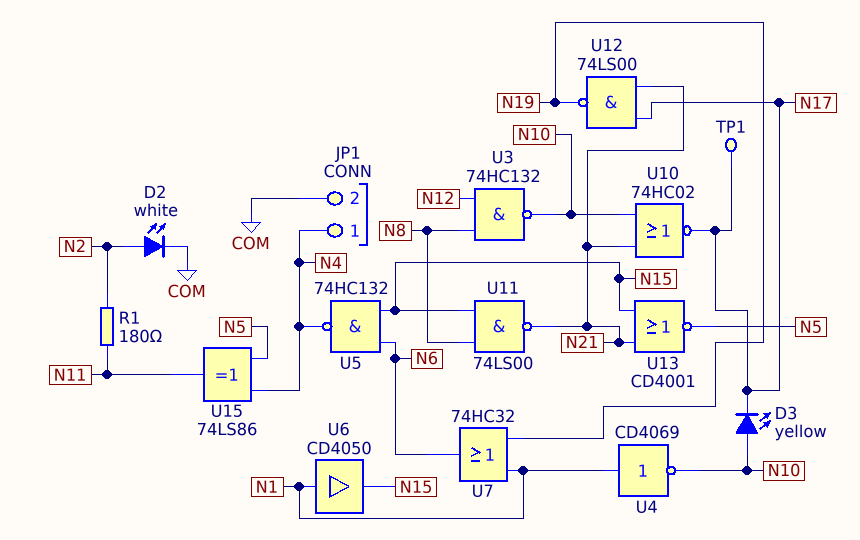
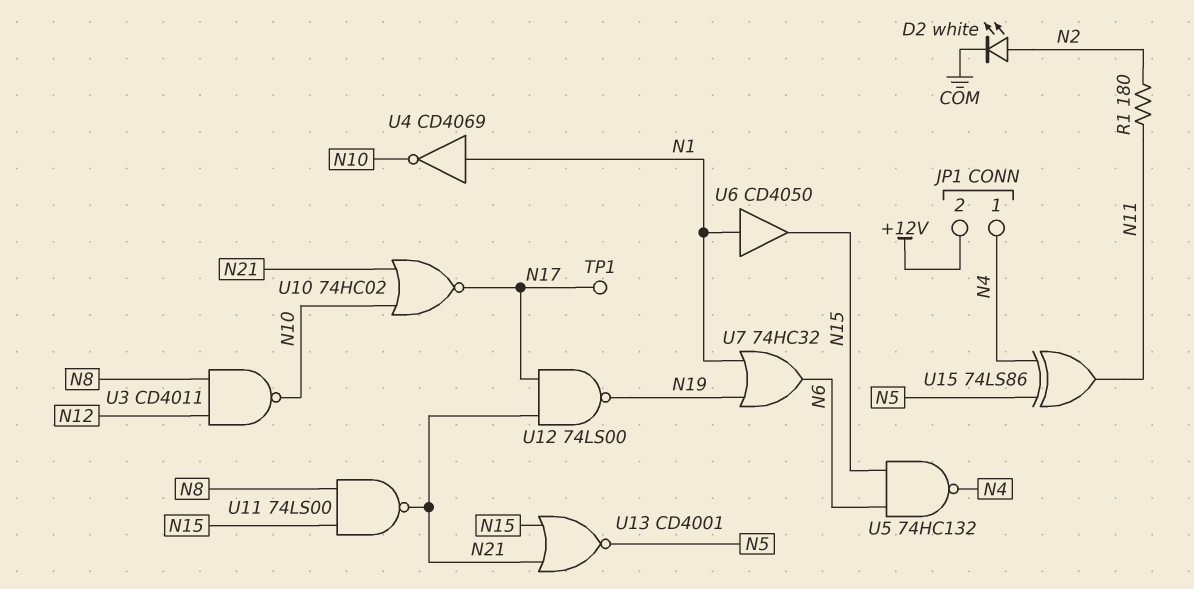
D3: LED yellow (A N10, K N17) -> none
JP1 pin 2: COM -> +12V
U3: NAND 74HC132 (in N8, in N12, out N10) -> NAND CD4011 (in N8, in N12, out N10)

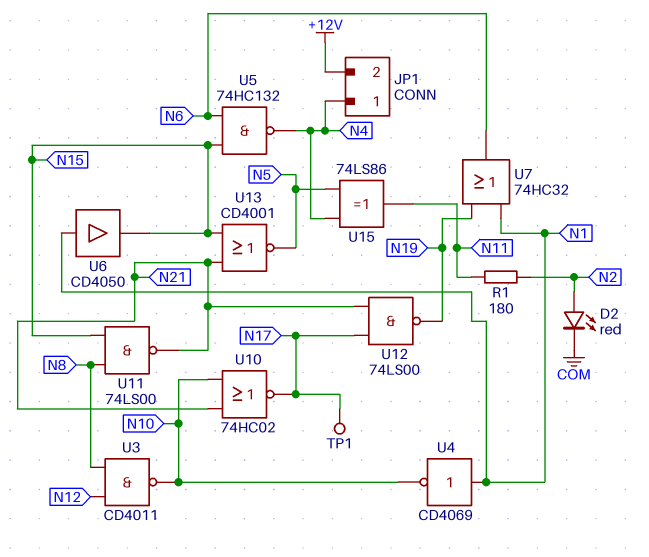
D2: LED white (A N2, K COM) -> LED red (A N2, K COM)

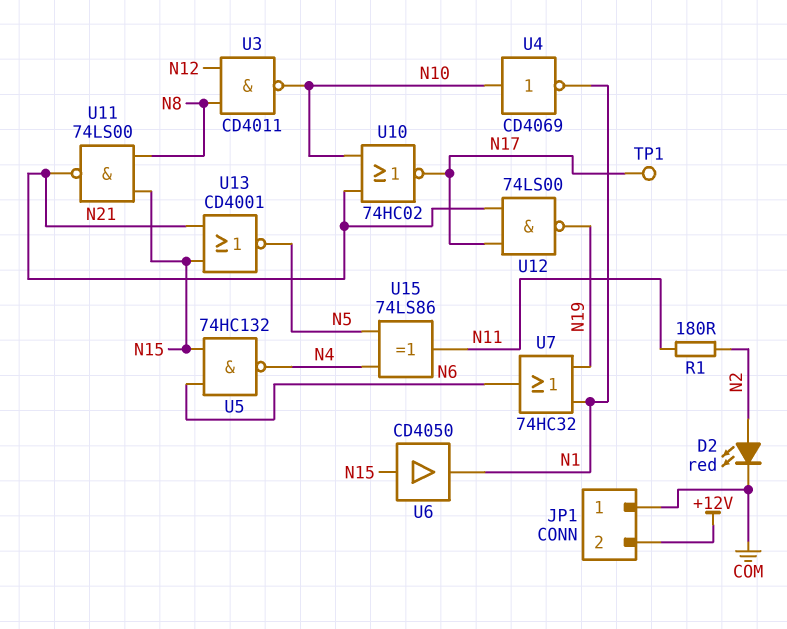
JP1 pin 1: N4 -> COM
U4: NOT CD4069 (in N1, out N10) -> NOT CD4069 (in N10, out N1)
U6: buffer CD4050 (in N1, out N15) -> buffer CD4050 (in N15, out N1)

